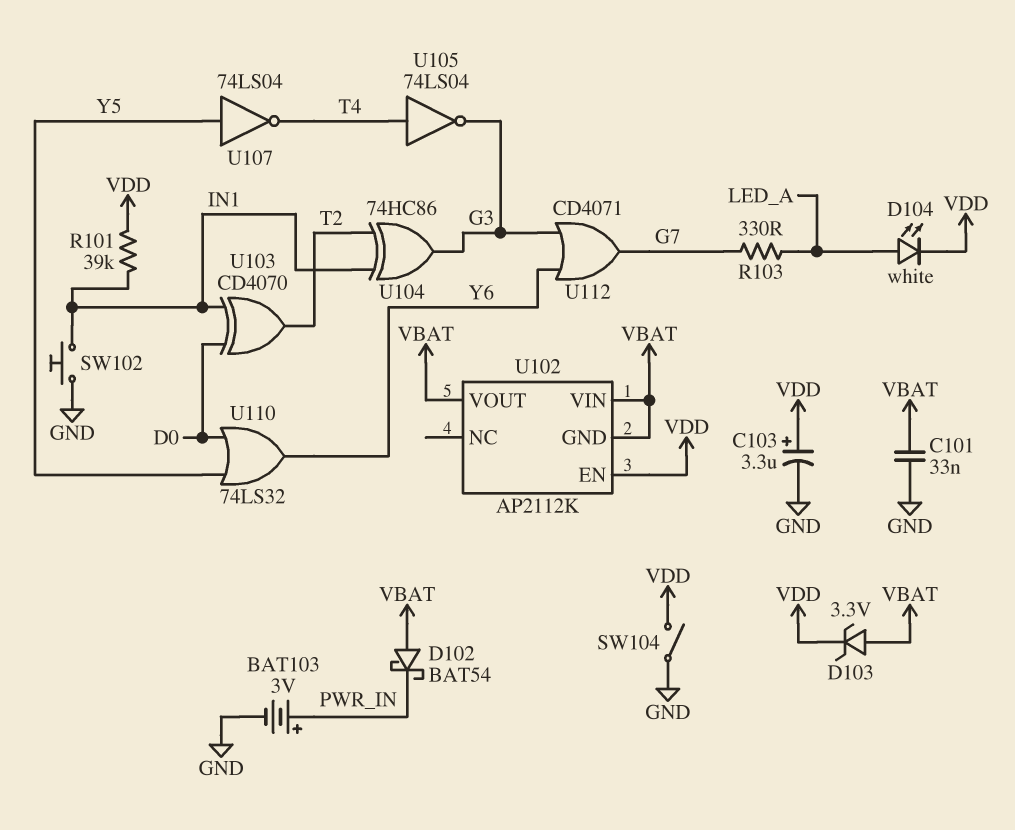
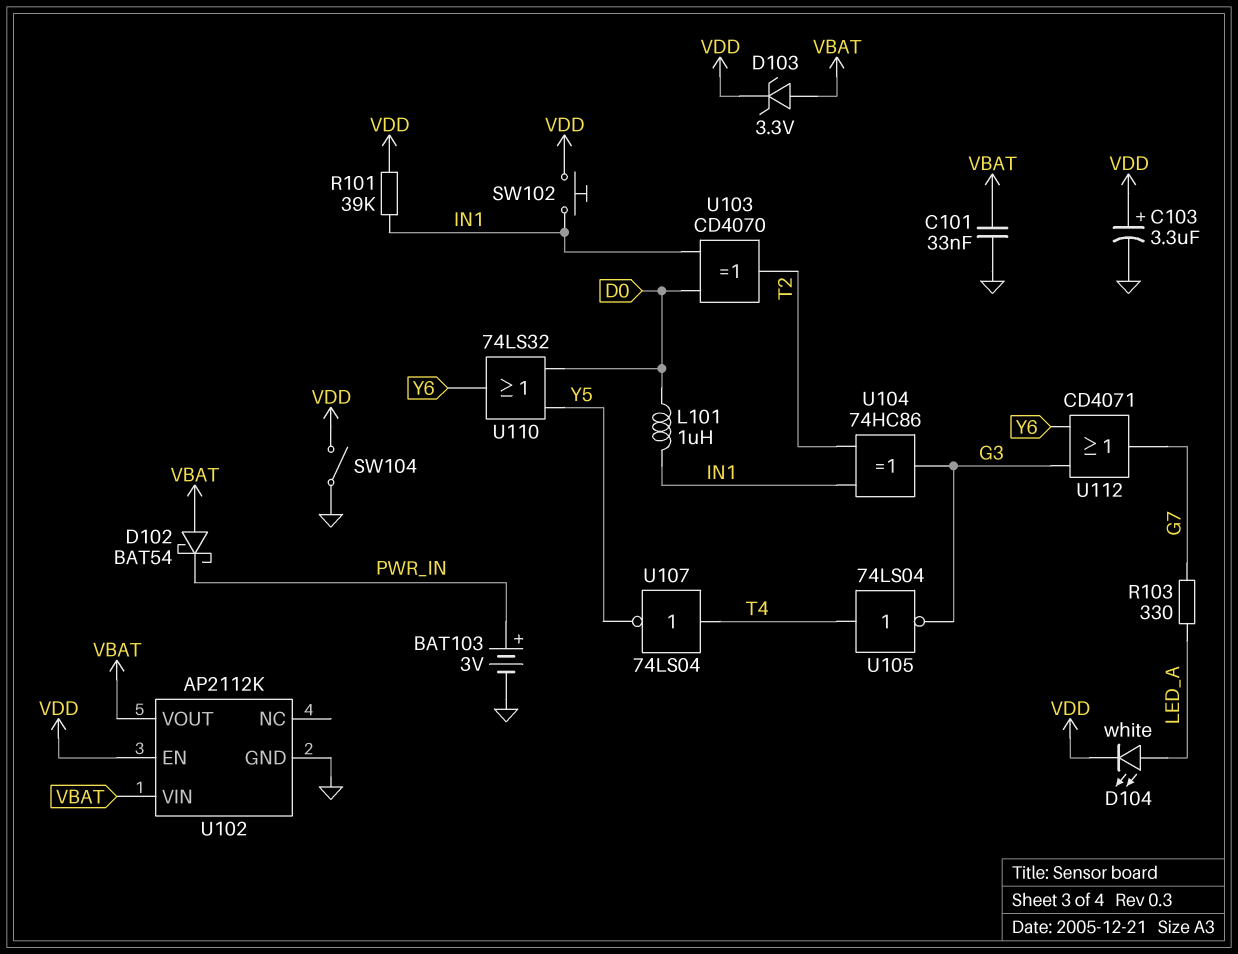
L101: none -> 1uH (D0, IN1)
SW102: button (GND, IN1) -> button (IN1, VDD)
U102 pin GND: VBAT -> GND
U107: NOT 74LS04 (in Y5, out T4) -> NOT 74LS04 (in T4, out Y5)

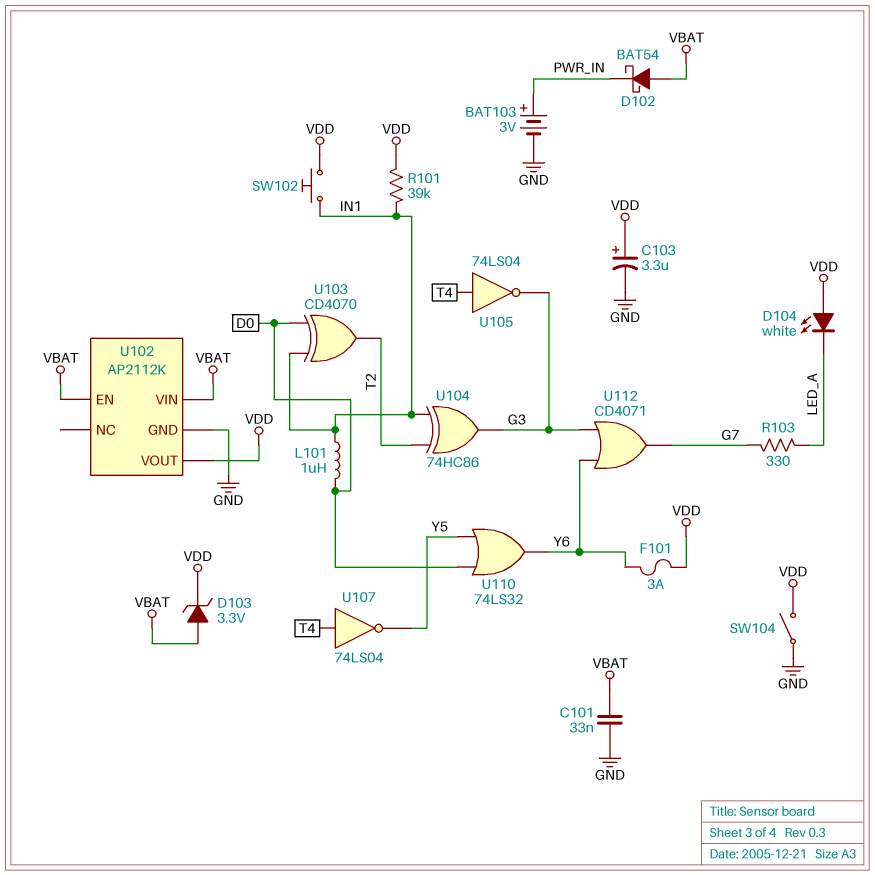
D104: LED white (A LED_A, K VDD) -> LED white (A VDD, K LED_A)
F101: none -> 3A (VDD, Y6)
U102 pin EN: VDD -> VBAT
U102 pin VOUT: VBAT -> VDD

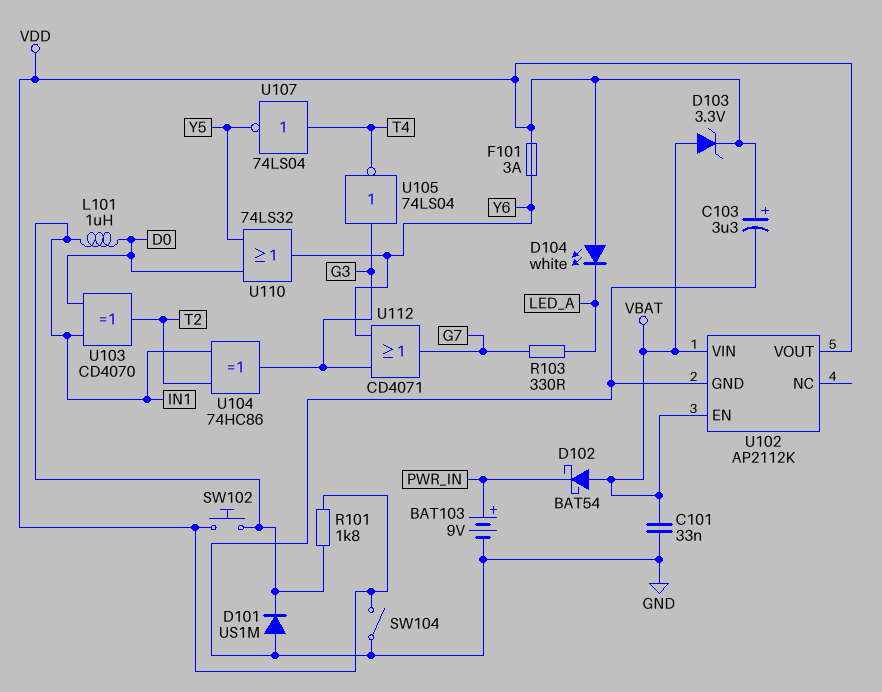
BAT103: 3V (plus PWR_IN, minus GND) -> 9V (plus PWR_IN, minus GND)
D101: none -> diode US1M (A GND, K IN1)
R101: 39k (IN1, VDD) -> 1.8k (IN1, VDD)
U105: NOT 74LS04 (in T4, out G3) -> NOT 74LS04 (in G3, out T4)

